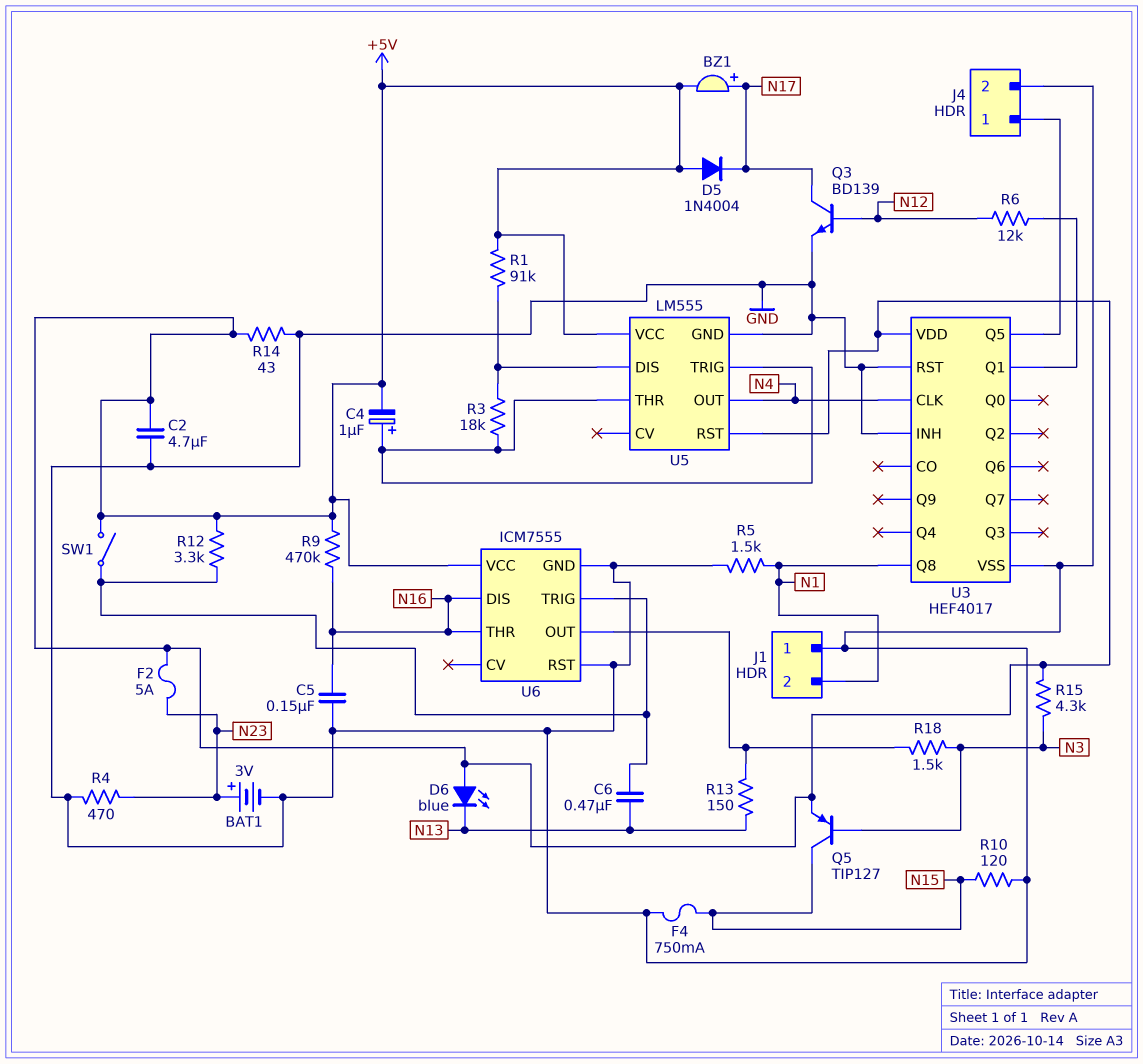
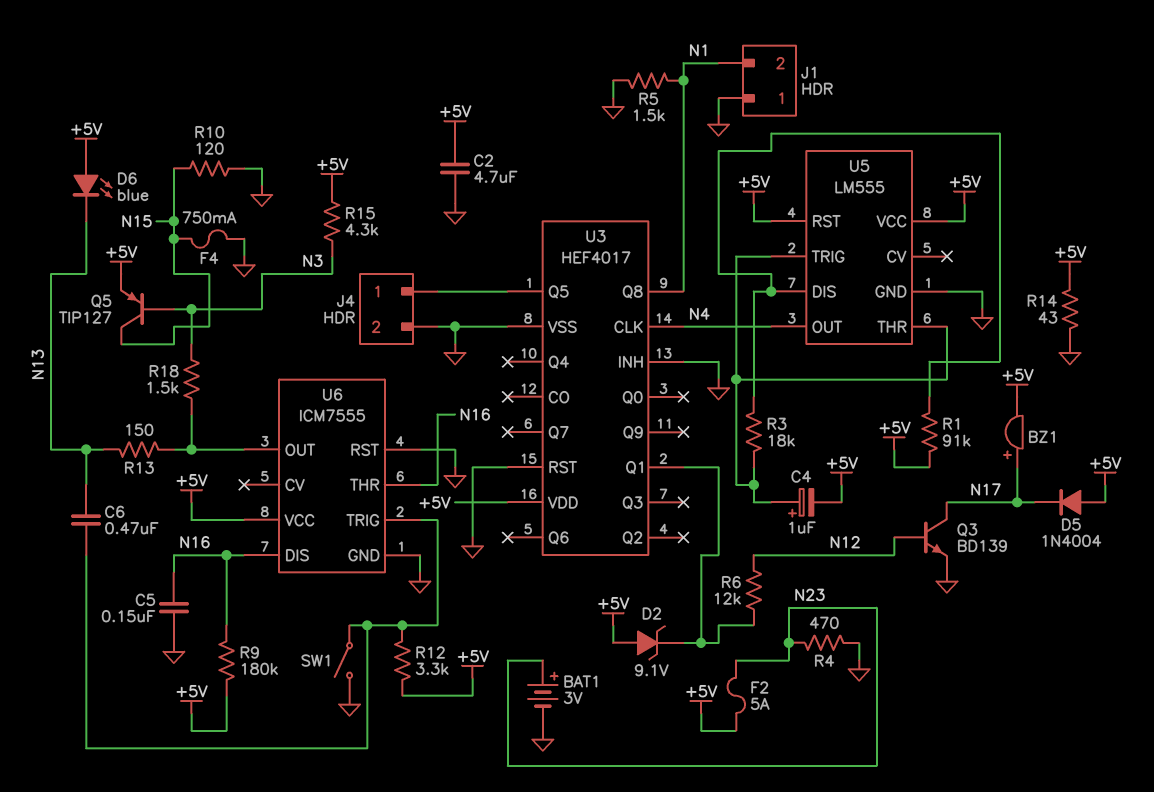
D2: none -> zener 9.1V (A +5V, K U3/Q1)
R9: 470k (+5V, N16) -> 180k (+5V, N16)
SW1: switch (+5V, U6/TRIG) -> switch (GND, U6/TRIG)

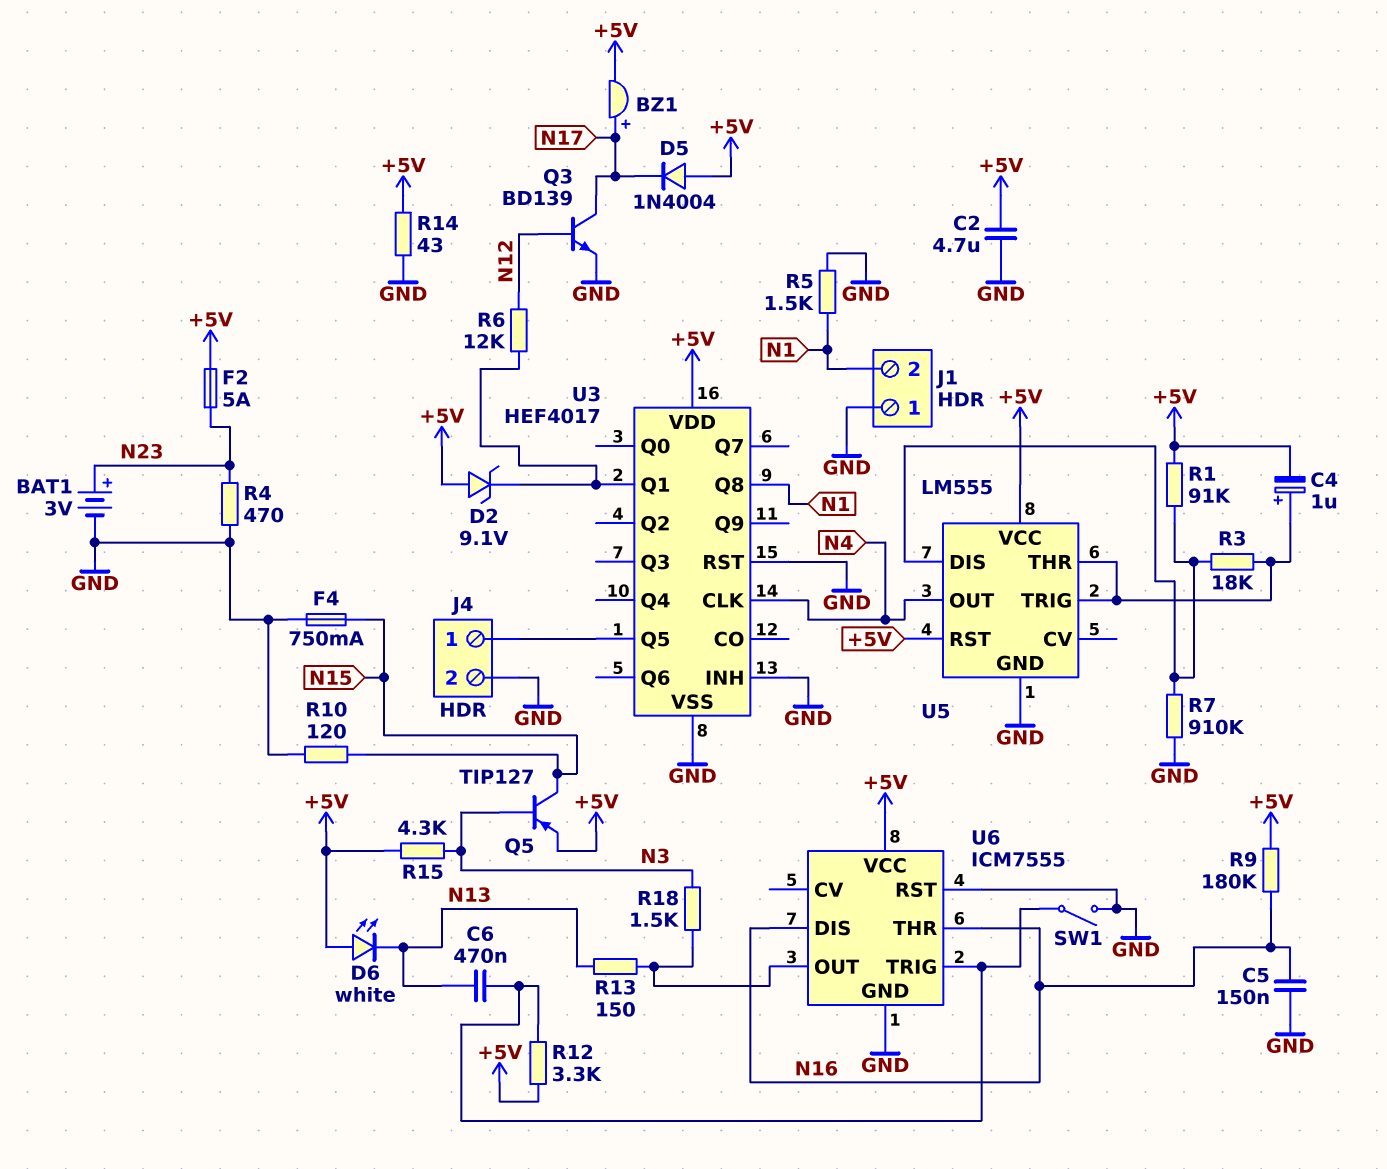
D6: LED blue (A +5V, K N13) -> LED white (A +5V, K N13)
R7: none -> 910k (GND, U5/DIS)

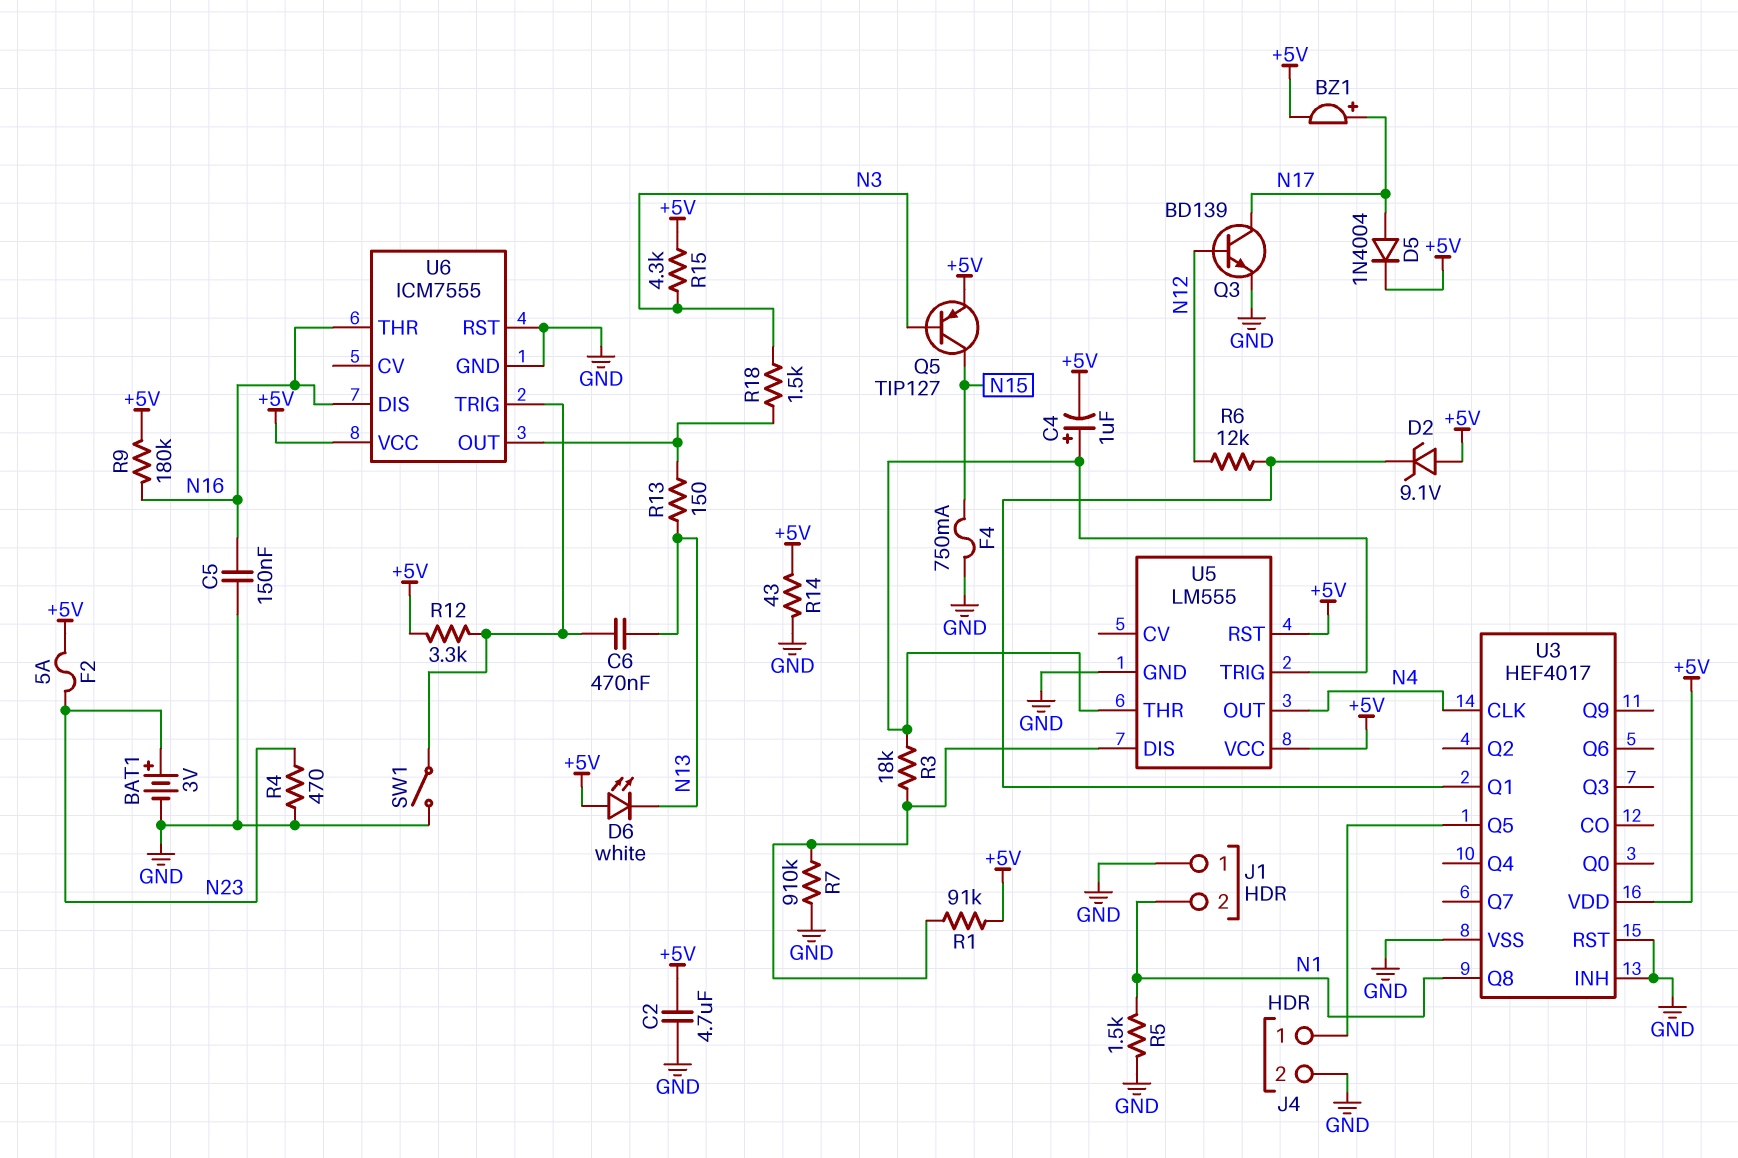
D5: diode 1N4004 (A +5V, K N17) -> diode 1N4004 (A N17, K +5V)
R10: 120 (GND, N15) -> none

